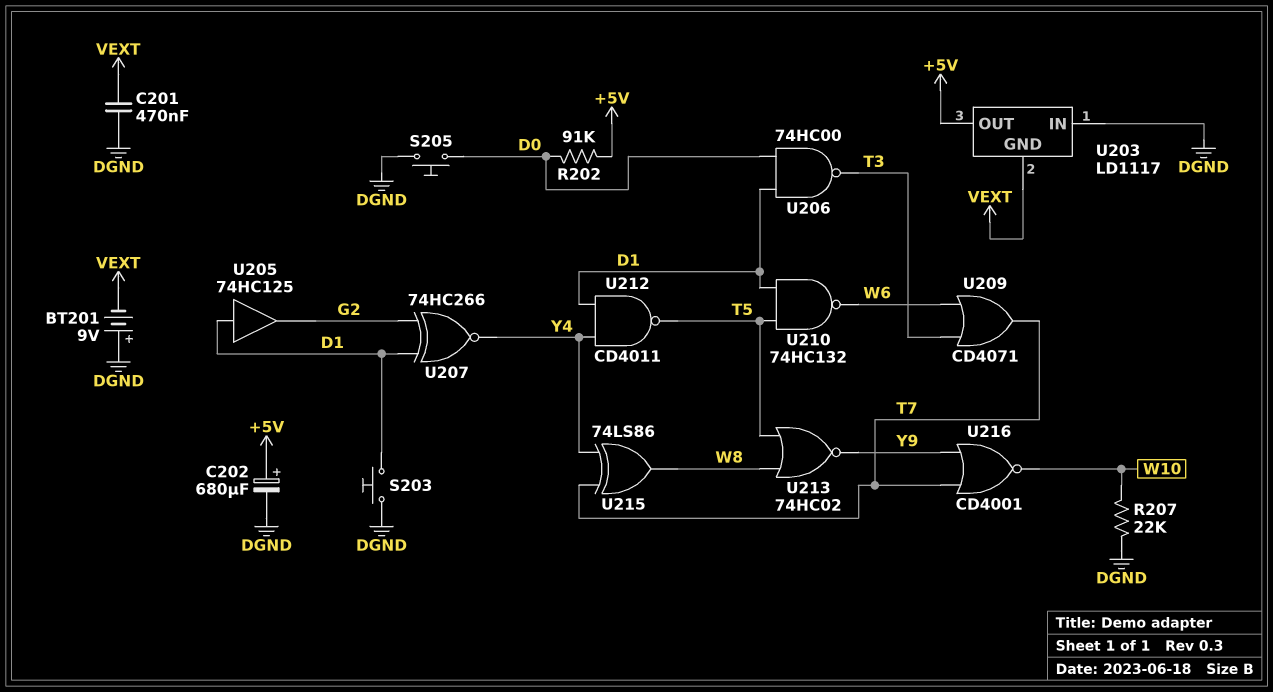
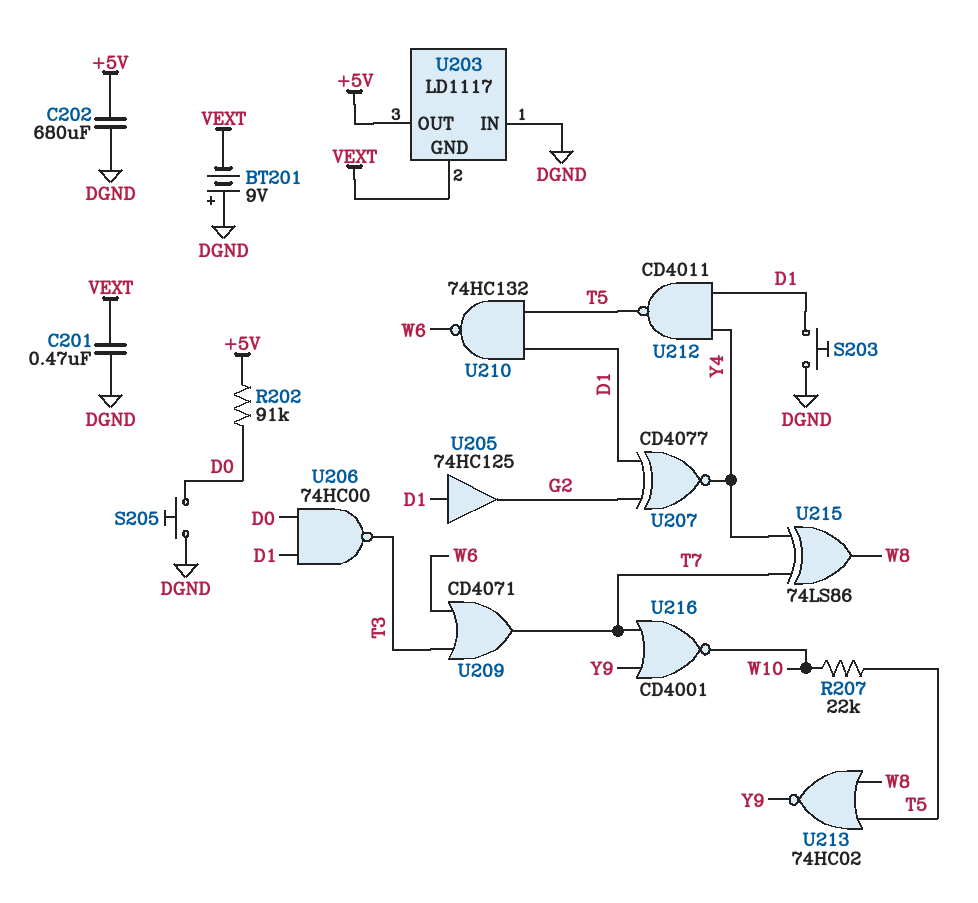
C202: 680uF (plus +5V, minus DGND) -> 680uF (+5V, DGND)
R207: 22k (DGND, W10) -> 22k (T5, W10)
U207: XNOR 74HC266 (in D1, in G2, out Y4) -> XNOR CD4077 (in D1, in G2, out Y4)

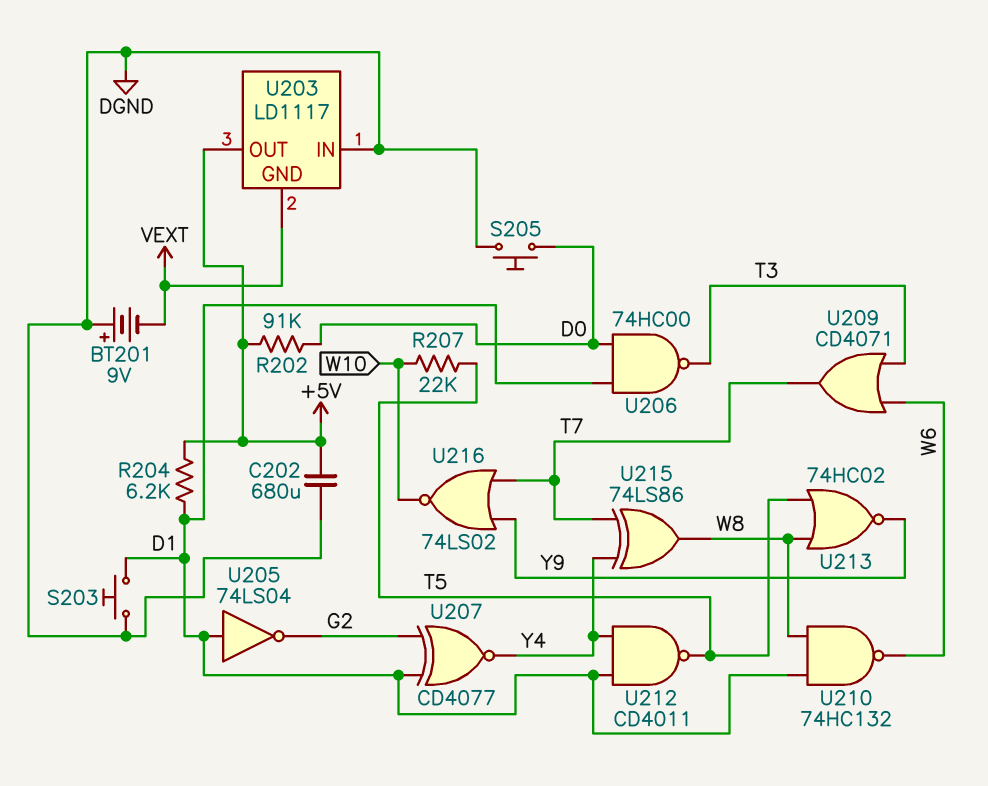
C201: 470nF (DGND, VEXT) -> none
R204: none -> 6.2k (+5V, D1)
U205: buffer 74HC125 (in D1, out G2) -> NOT 74LS04 (in D1, out G2)
U210: NAND 74HC132 (in D1, in T5, out W6) -> NAND 74HC132 (in D1, in W8, out W6)
U216: NOR CD4001 (in T7, in Y9, out W10) -> NOR 74LS02 (in T7, in Y9, out W10)

